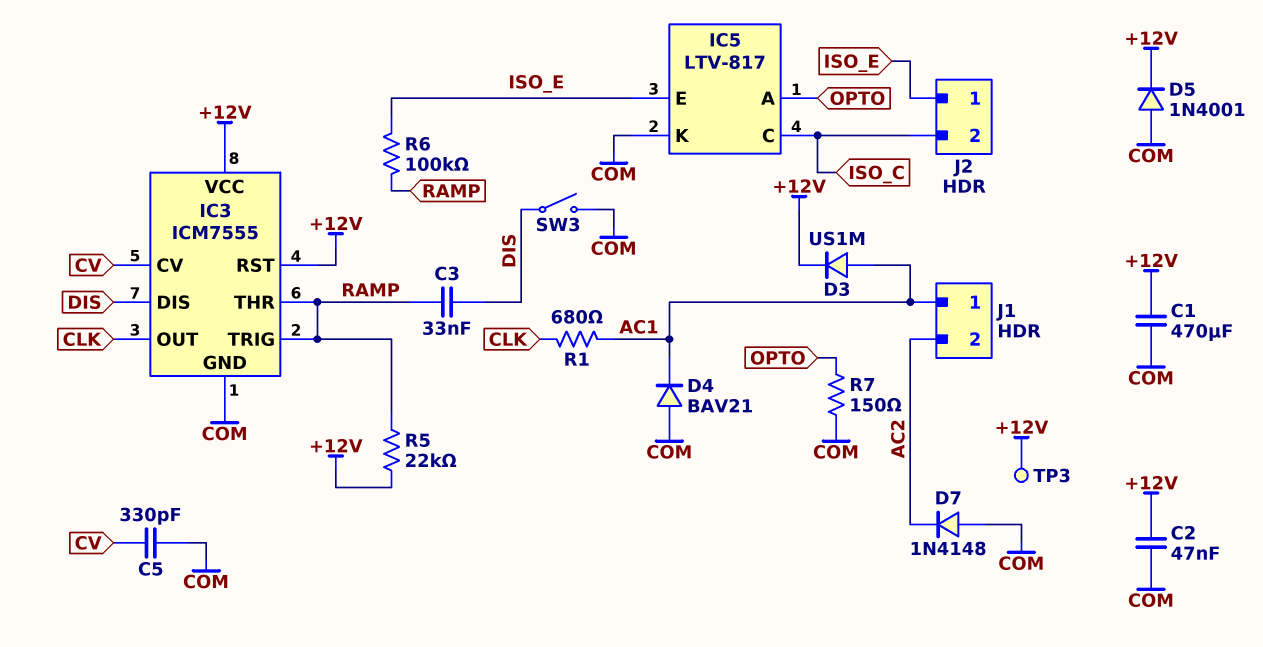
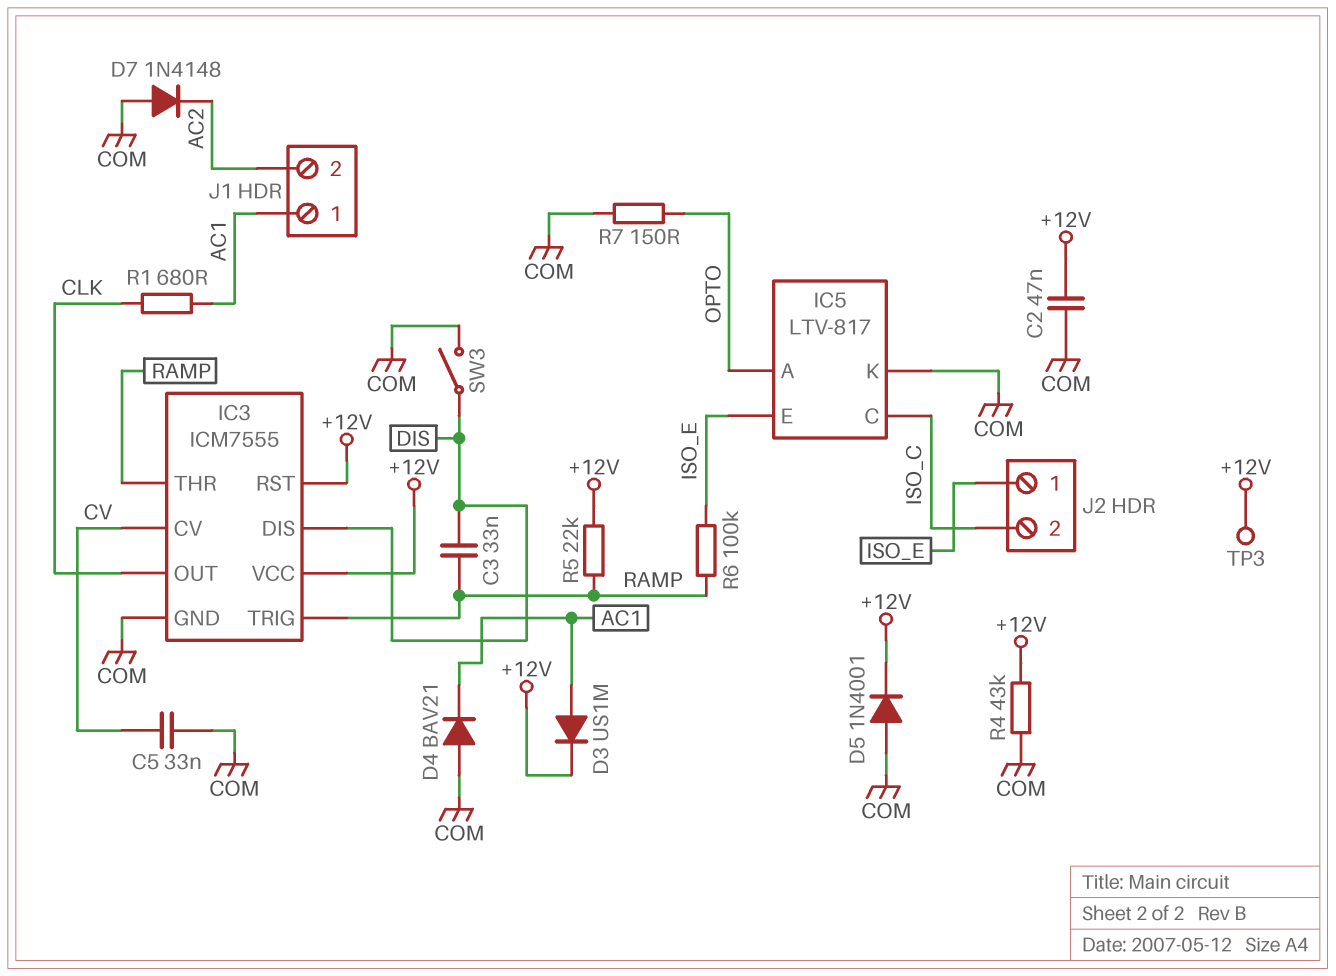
C1: 470uF (+12V, COM) -> none
C5: 330pF (COM, CV) -> 33nF (COM, CV)
R4: none -> 43k (+12V, COM)

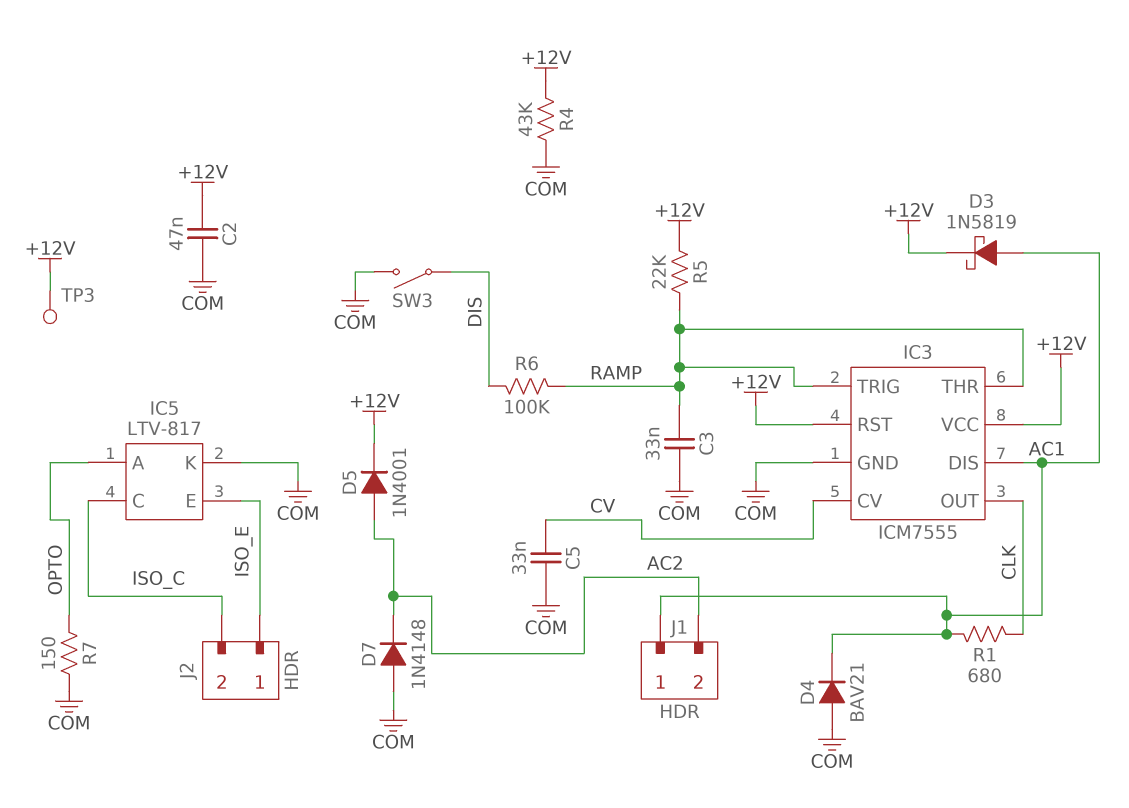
C3: 33nF (DIS, RAMP) -> 33nF (COM, RAMP)
D3: diode US1M (A AC1, K +12V) -> schottky 1N5819 (A AC1, K +12V)
D5: diode 1N4001 (A COM, K +12V) -> diode 1N4001 (A AC2, K +12V)
IC3 pin DIS: DIS -> AC1
R6: 100k (ISO_E, RAMP) -> 100k (DIS, RAMP)

